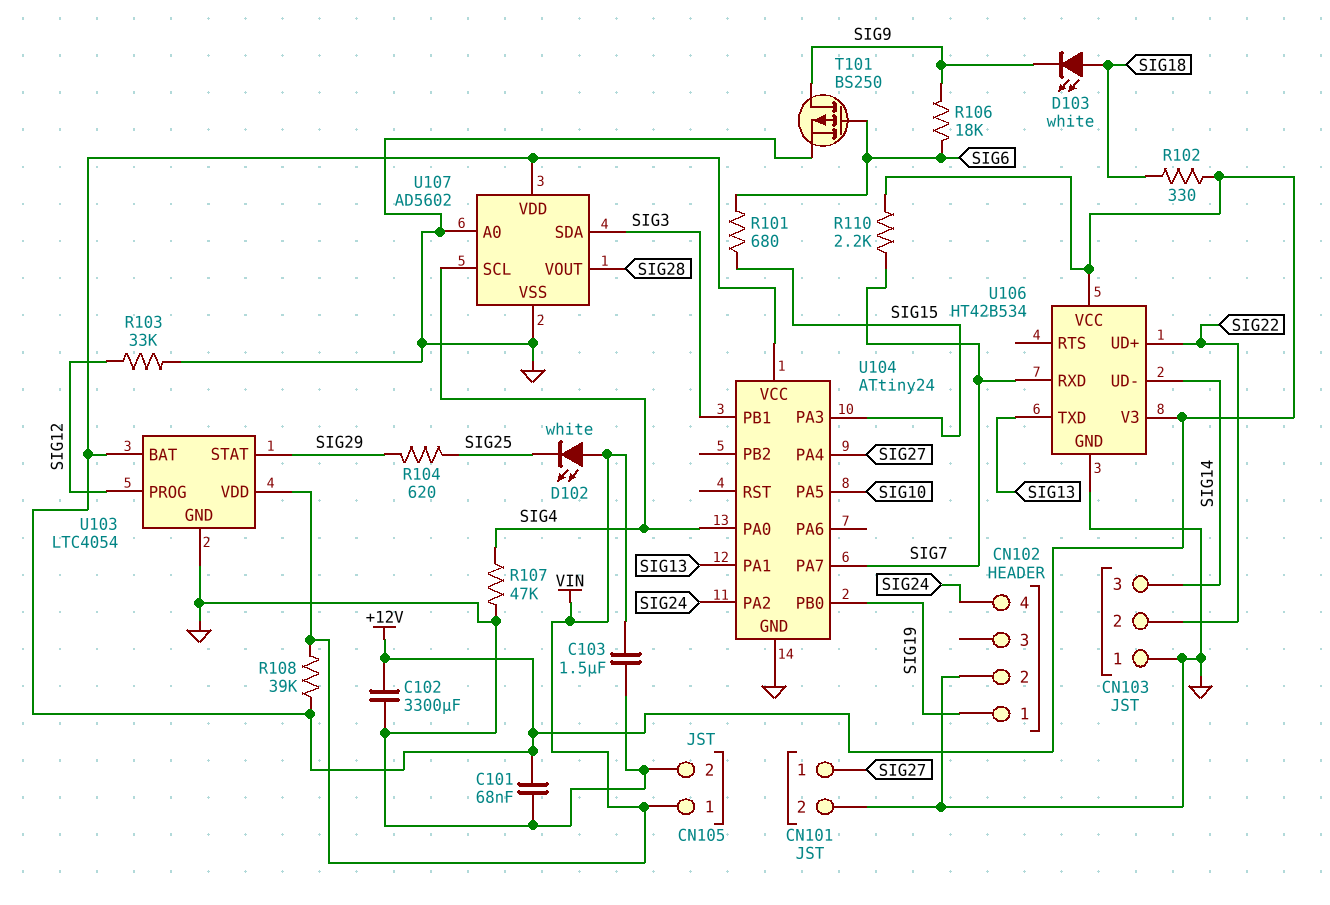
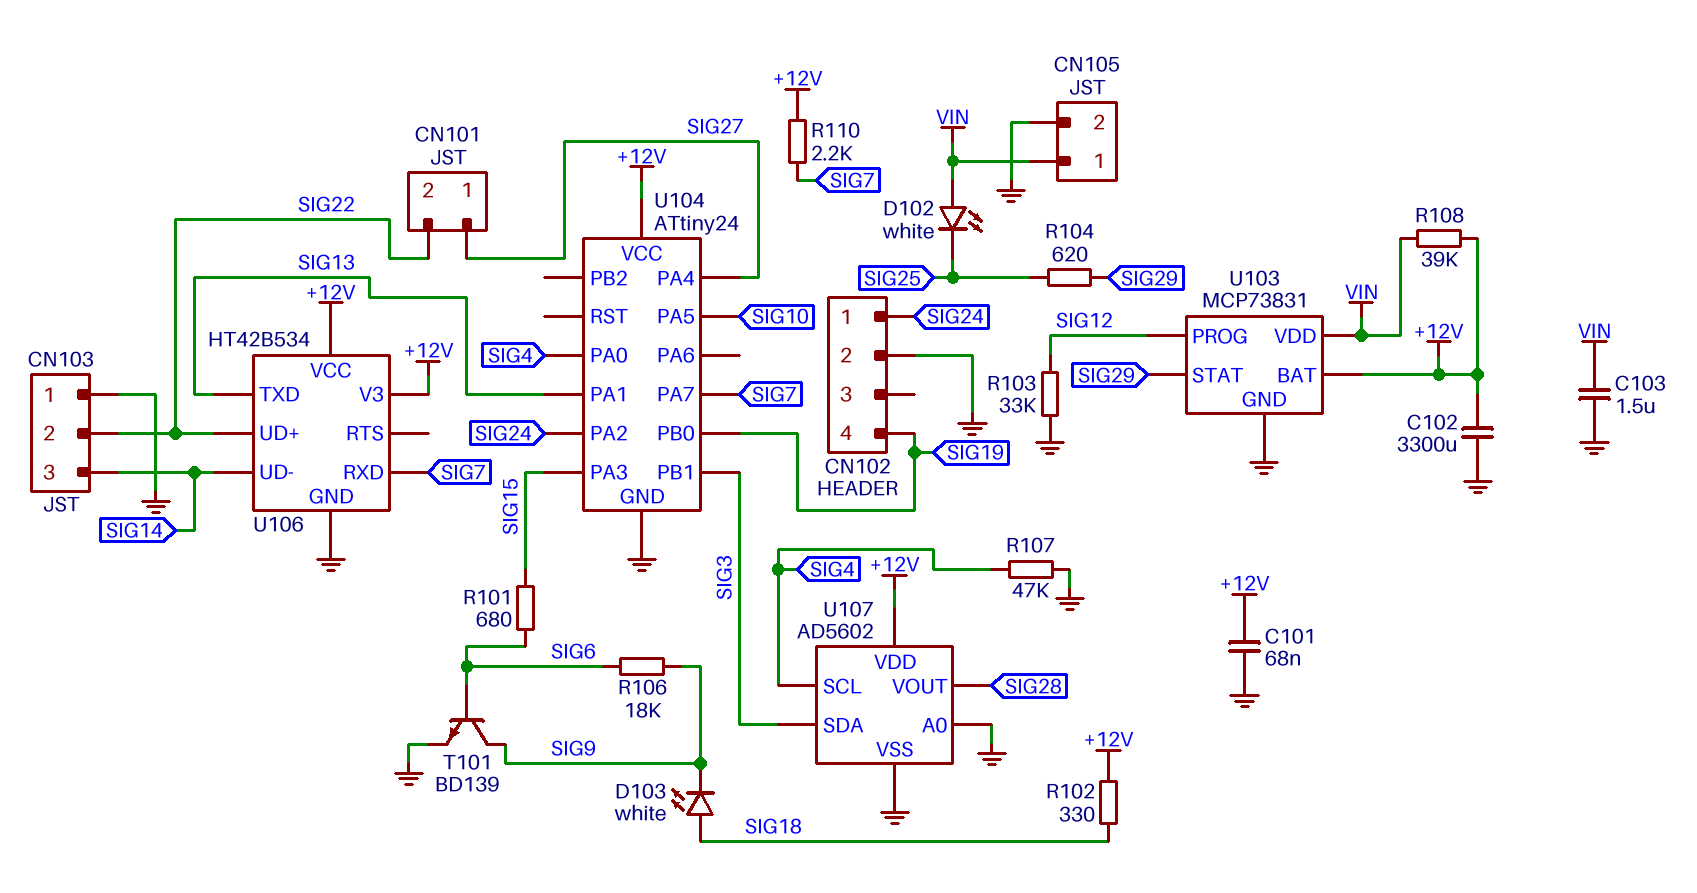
CN101 pin 2: GND -> SIG22
CN102 pin 1: SIG19 -> SIG24
CN102 pin 4: SIG24 -> SIG19
T101: PMOS BS250 (G SIG6, D SIG9, S GND) -> NPN BD139 (B SIG6, C SIG9, E GND)
U103: LTC4054 -> MCP73831

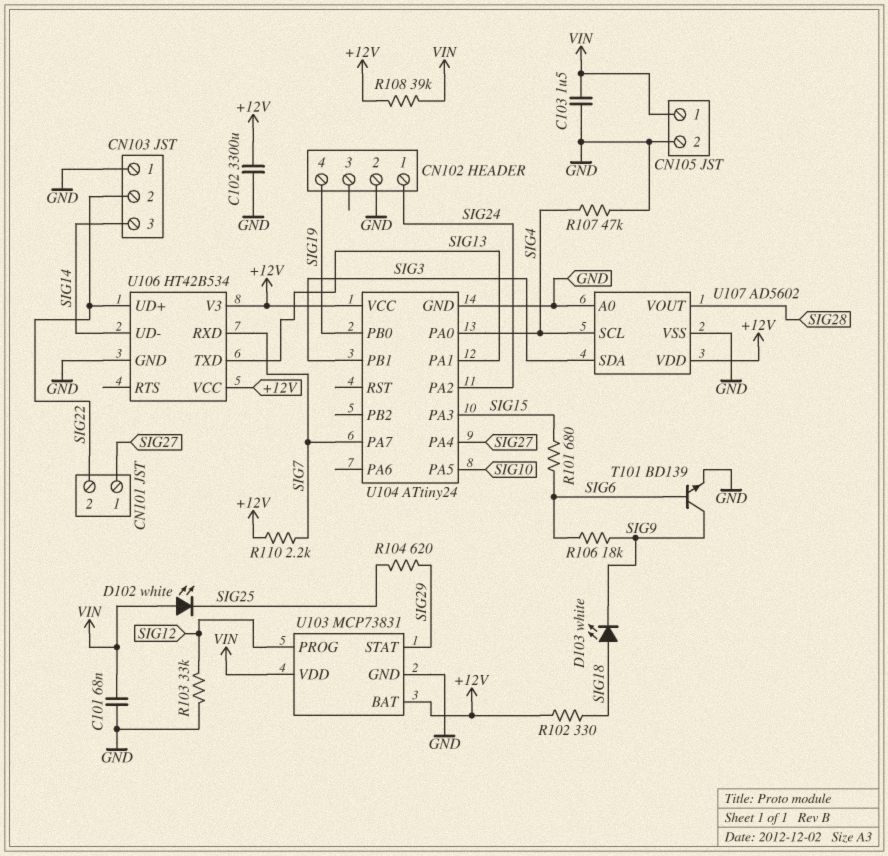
C101: 68nF (+12V, GND) -> 68nF (GND, VIN)

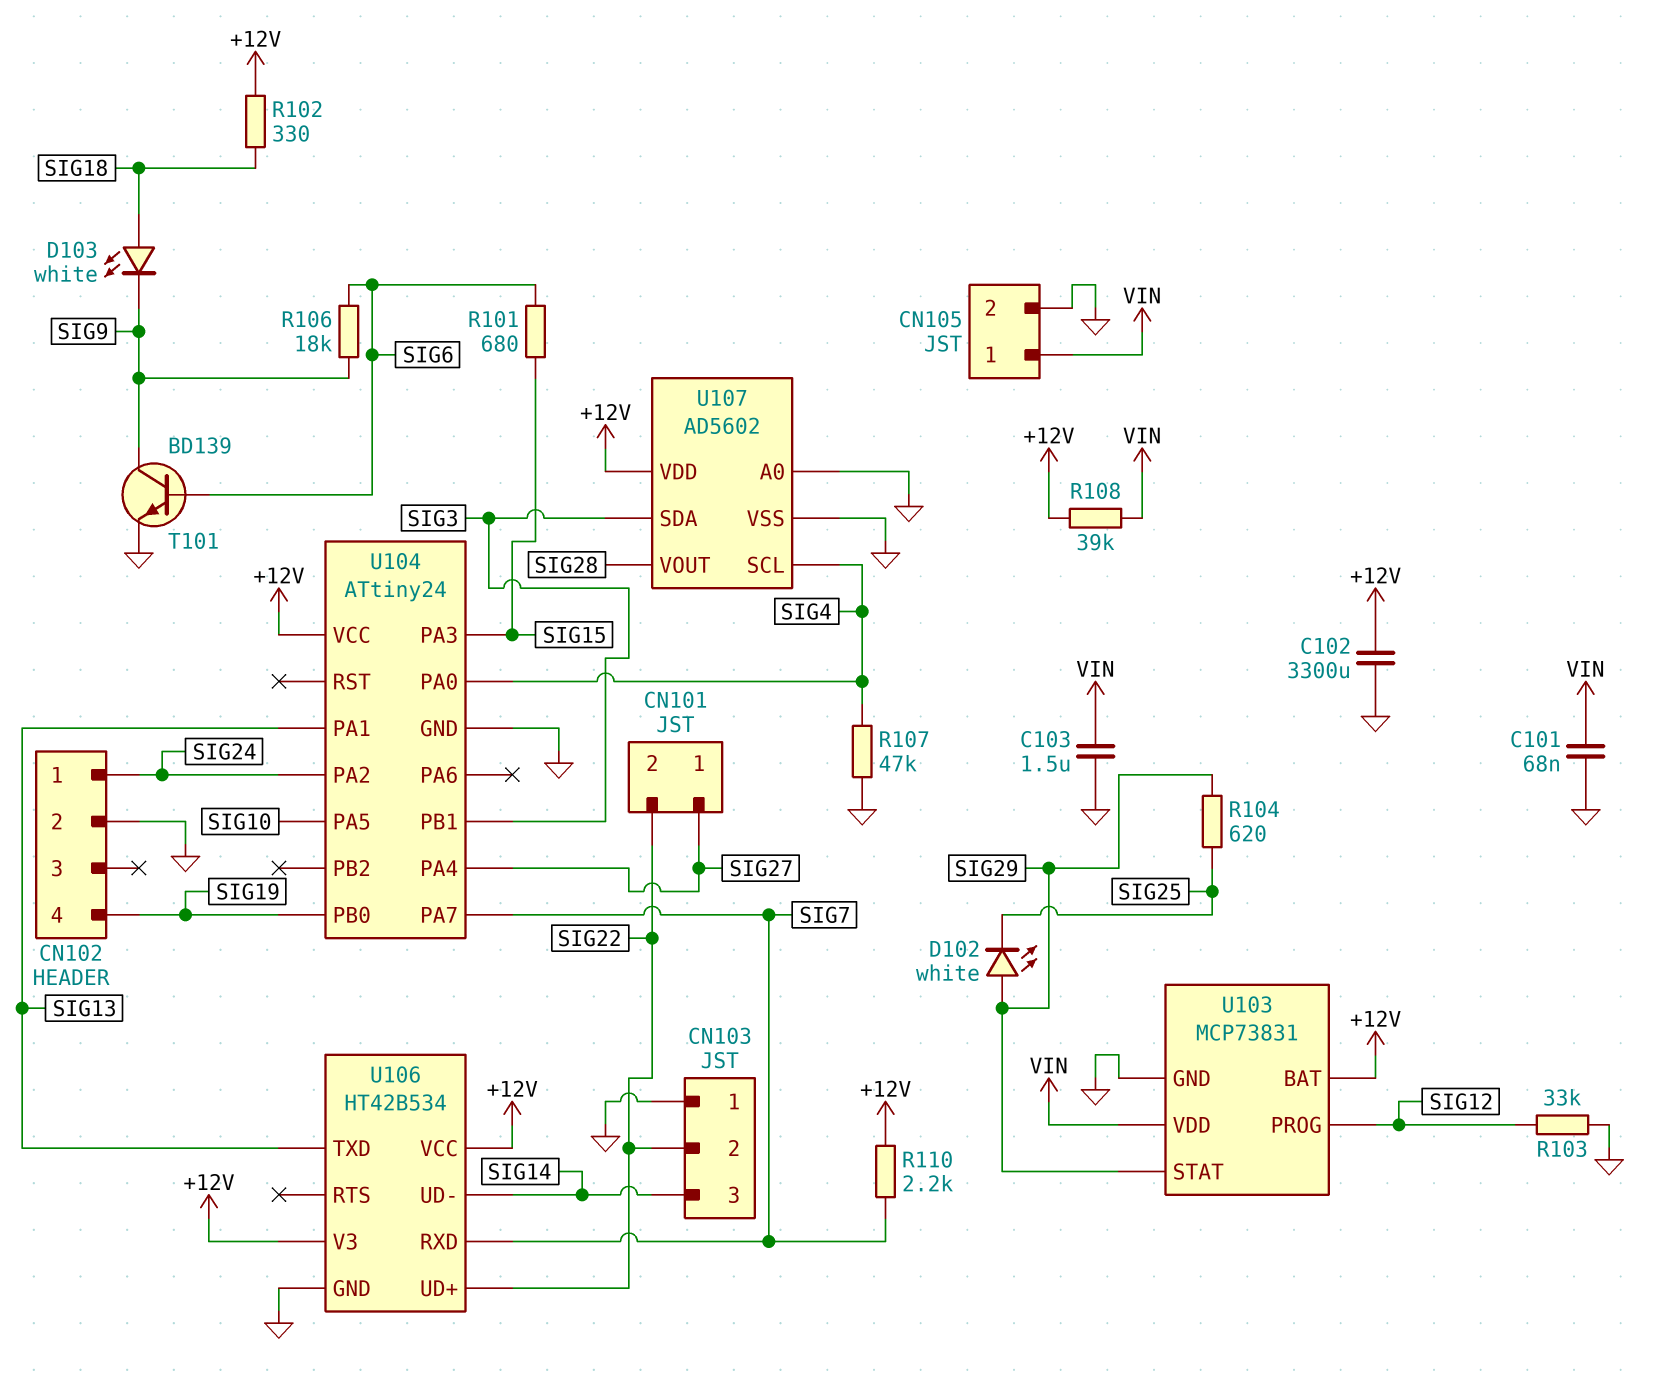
D102: LED white (A VIN, K SIG25) -> LED white (A SIG29, K SIG25)

